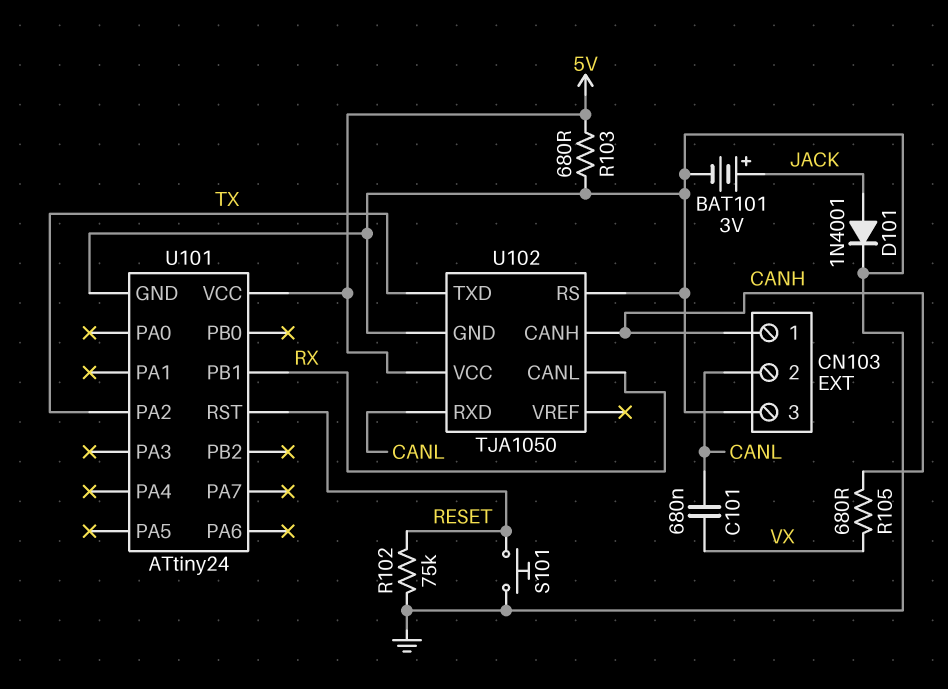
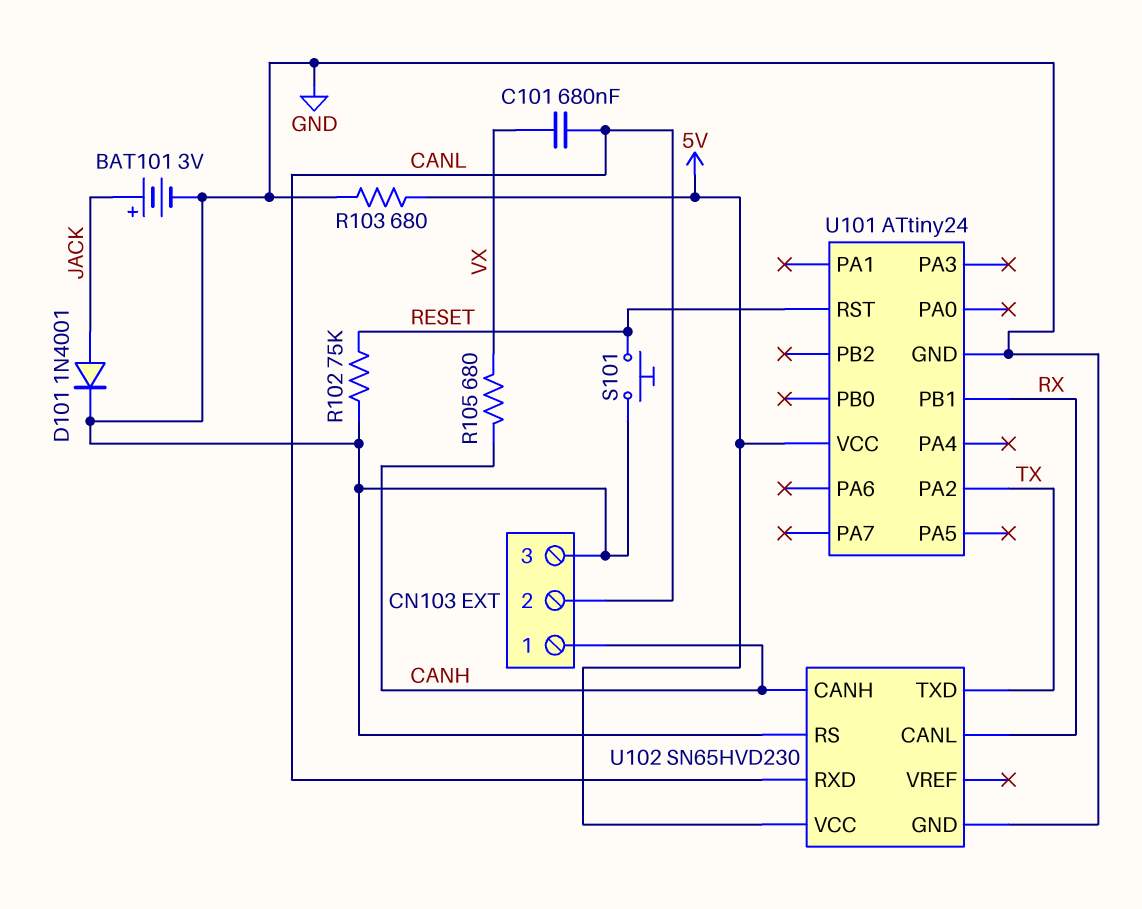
U102: TJA1050 -> SN65HVD230

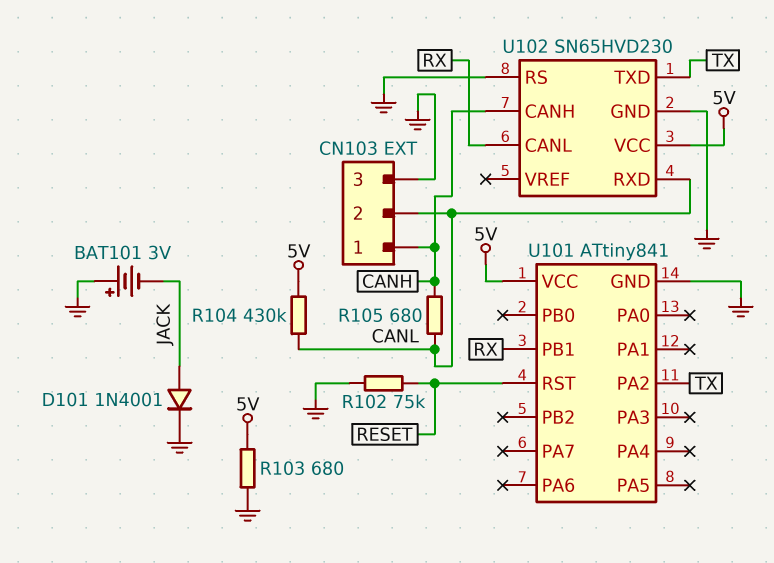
BAT101: 3V (plus JACK, minus GND) -> 3V (plus GND, minus JACK)
C101: 680nF (CANL, VX) -> none
R104: none -> 430k (5V, CANL)
R105: 680 (CANH, VX) -> 680 (CANH, CANL)
S101: button (GND, RESET) -> none
U101: ATtiny24 -> ATtiny841

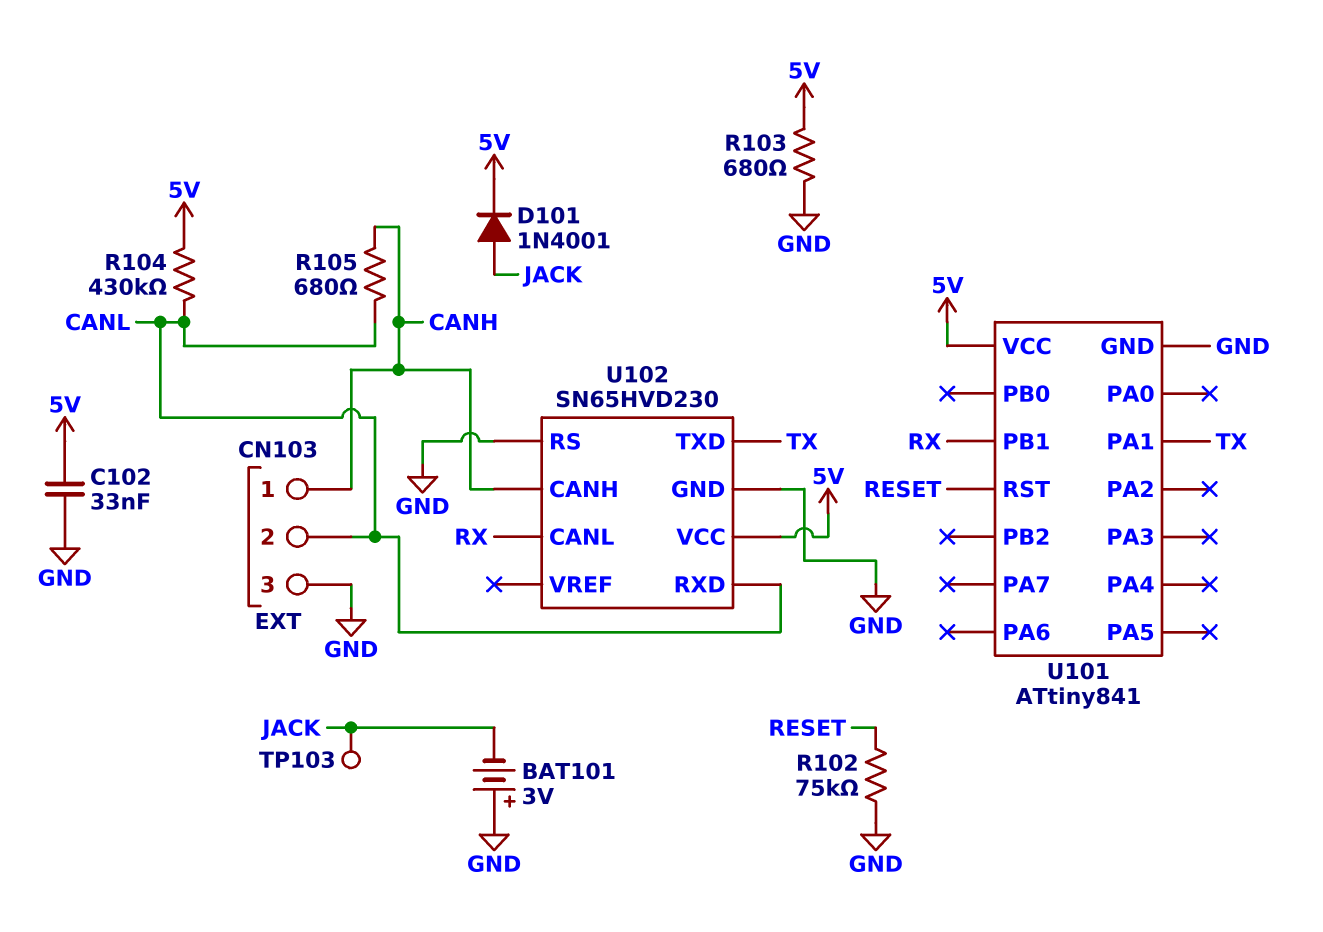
C102: none -> 33nF (5V, GND)
D101: diode 1N4001 (A JACK, K GND) -> diode 1N4001 (A JACK, K 5V)
TP103: none -> test point (JACK)
U101 pin PA1: none -> TX
U101 pin PA2: TX -> none

